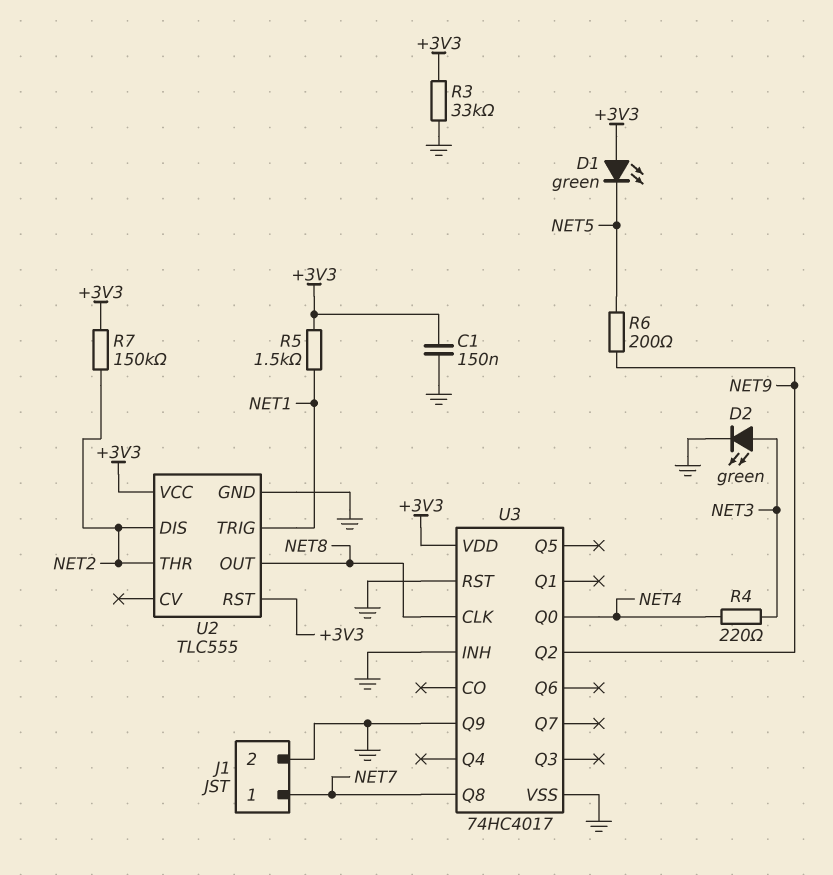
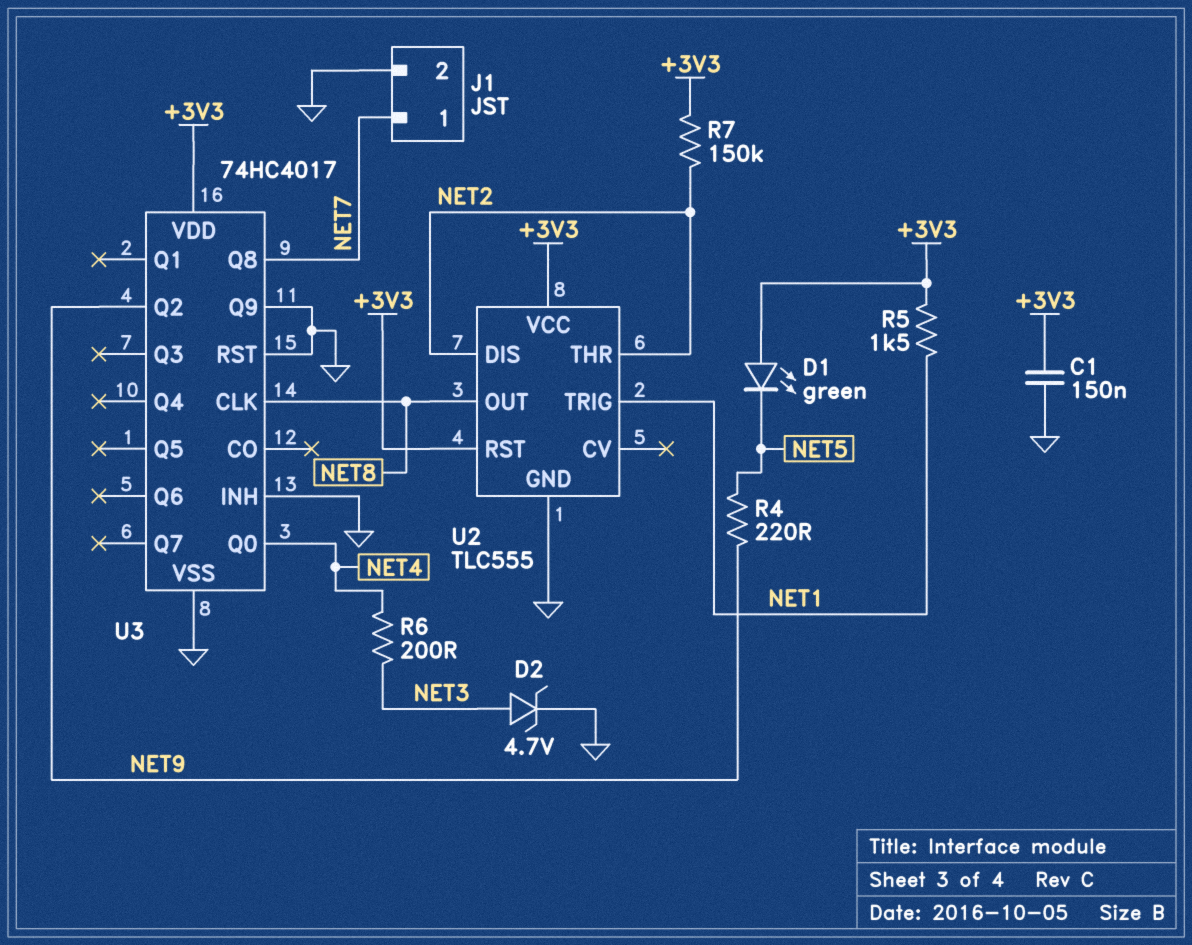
D2: LED green (A NET3, K GND) -> zener 4.7V (A NET3, K GND)
R3: 33k (+3V3, GND) -> none
R4: 220 (NET3, NET4) -> 220 (NET5, NET9)
R6: 200 (NET5, NET9) -> 200 (NET3, NET4)

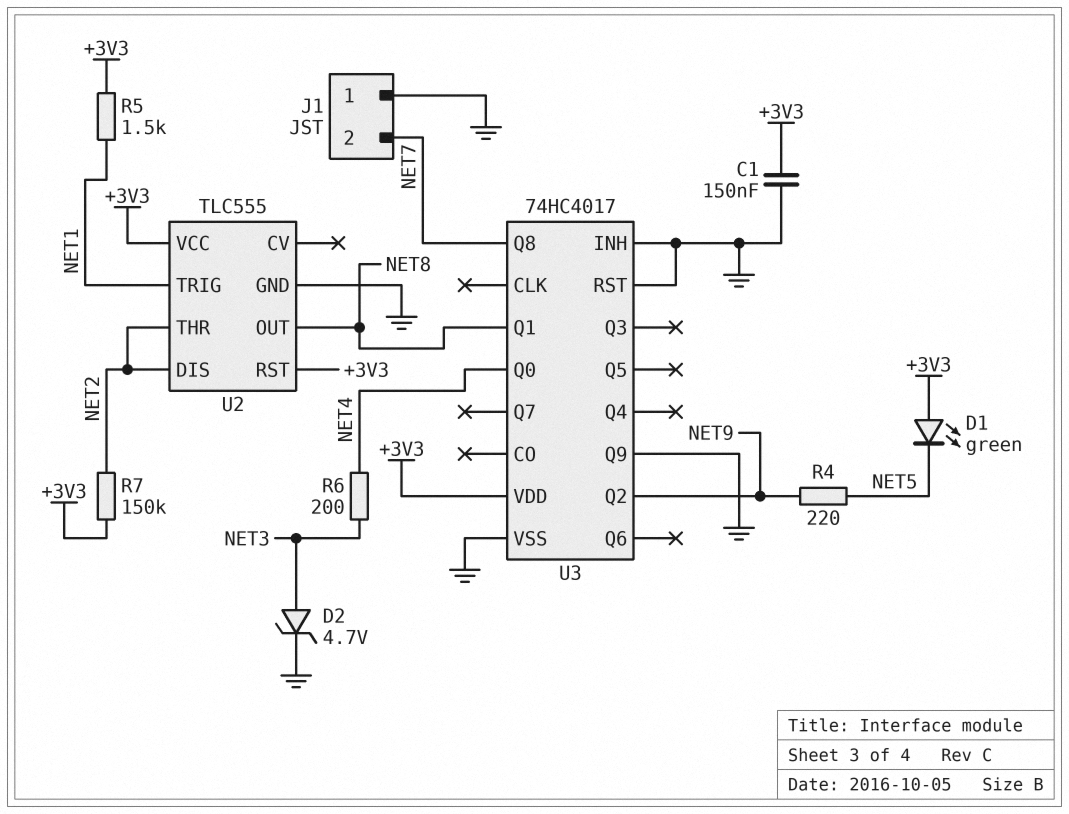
J1 pin 1: NET7 -> GND
J1 pin 2: GND -> NET7
U3 pin CLK: NET8 -> none
U3 pin Q1: none -> NET8

